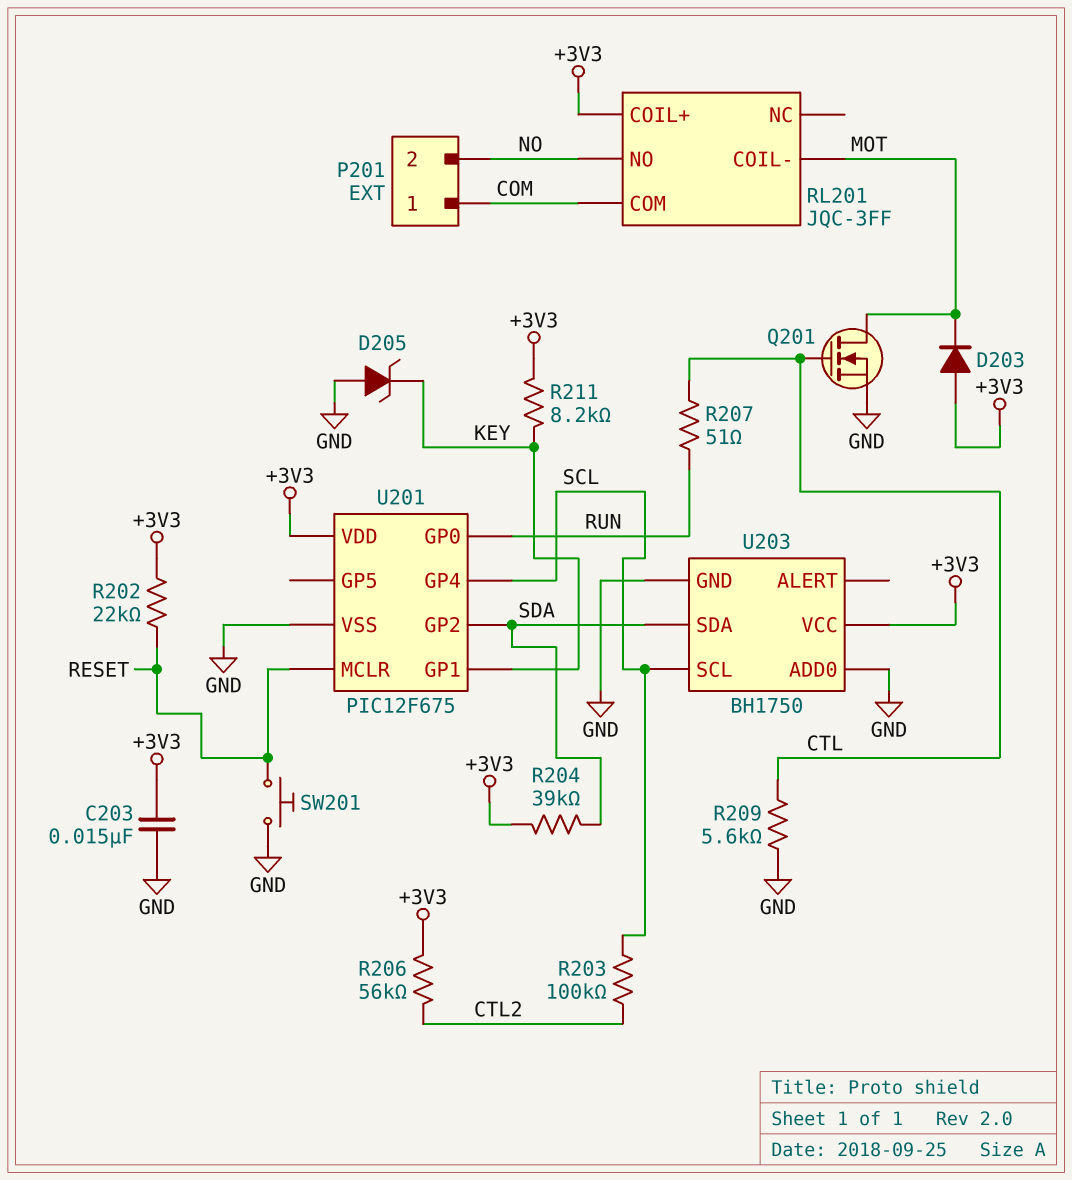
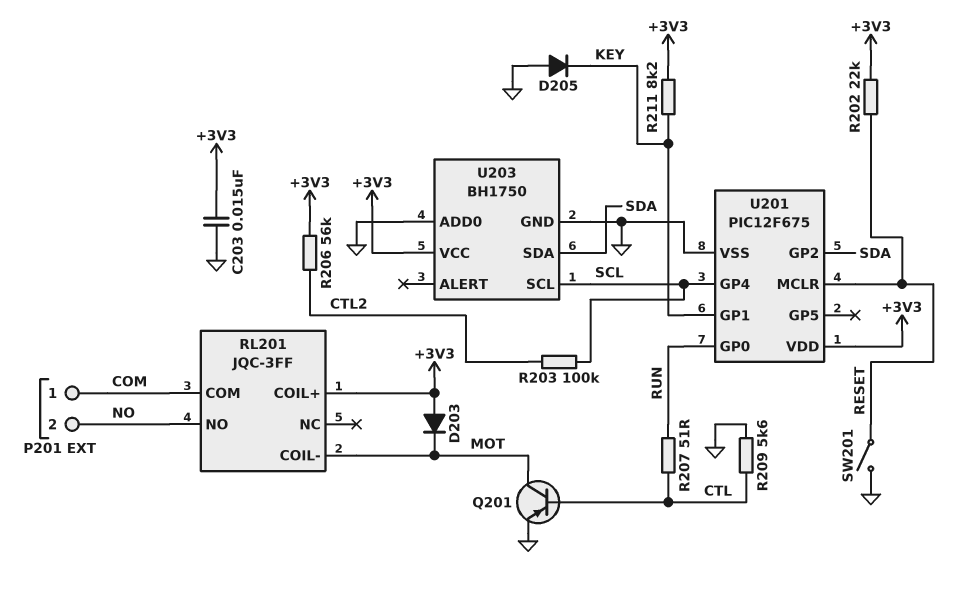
D205: zener (A GND, K KEY) -> diode (A GND, K KEY)
Q201: NMOS (G CTL, D MOT, S GND) -> PNP (B CTL, C MOT, E GND)
R204: 39k (+3V3, SDA) -> none
SW201: button (GND, RESET) -> switch (GND, RESET)

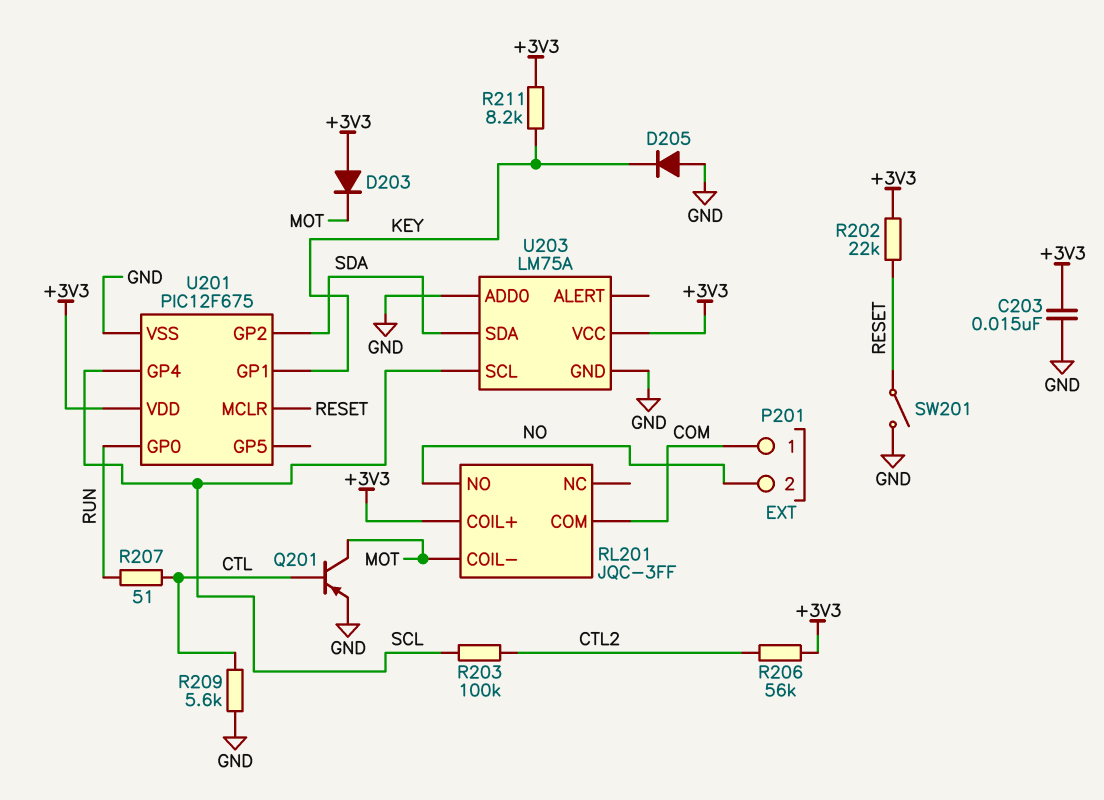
U203: BH1750 -> LM75A

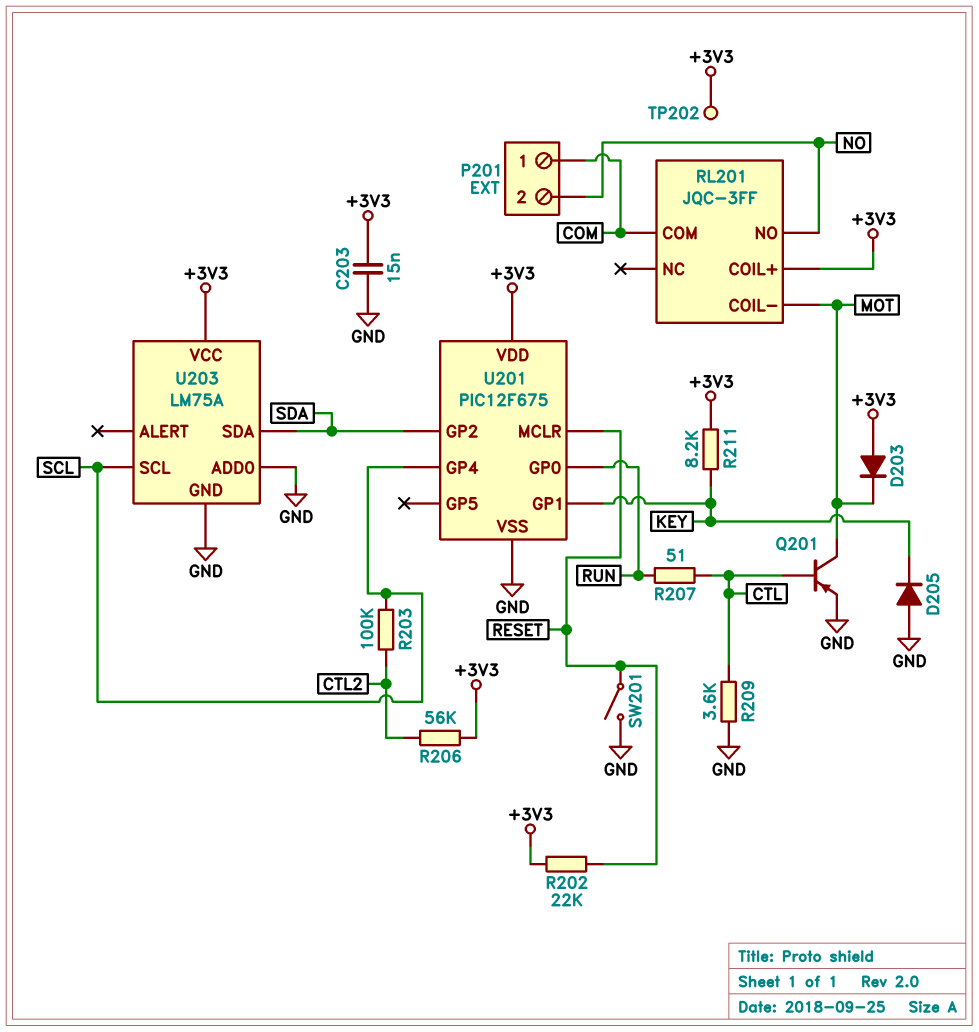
R209: 5.6k (CTL, GND) -> 3.6k (CTL, GND)
TP202: none -> test point (+3V3)

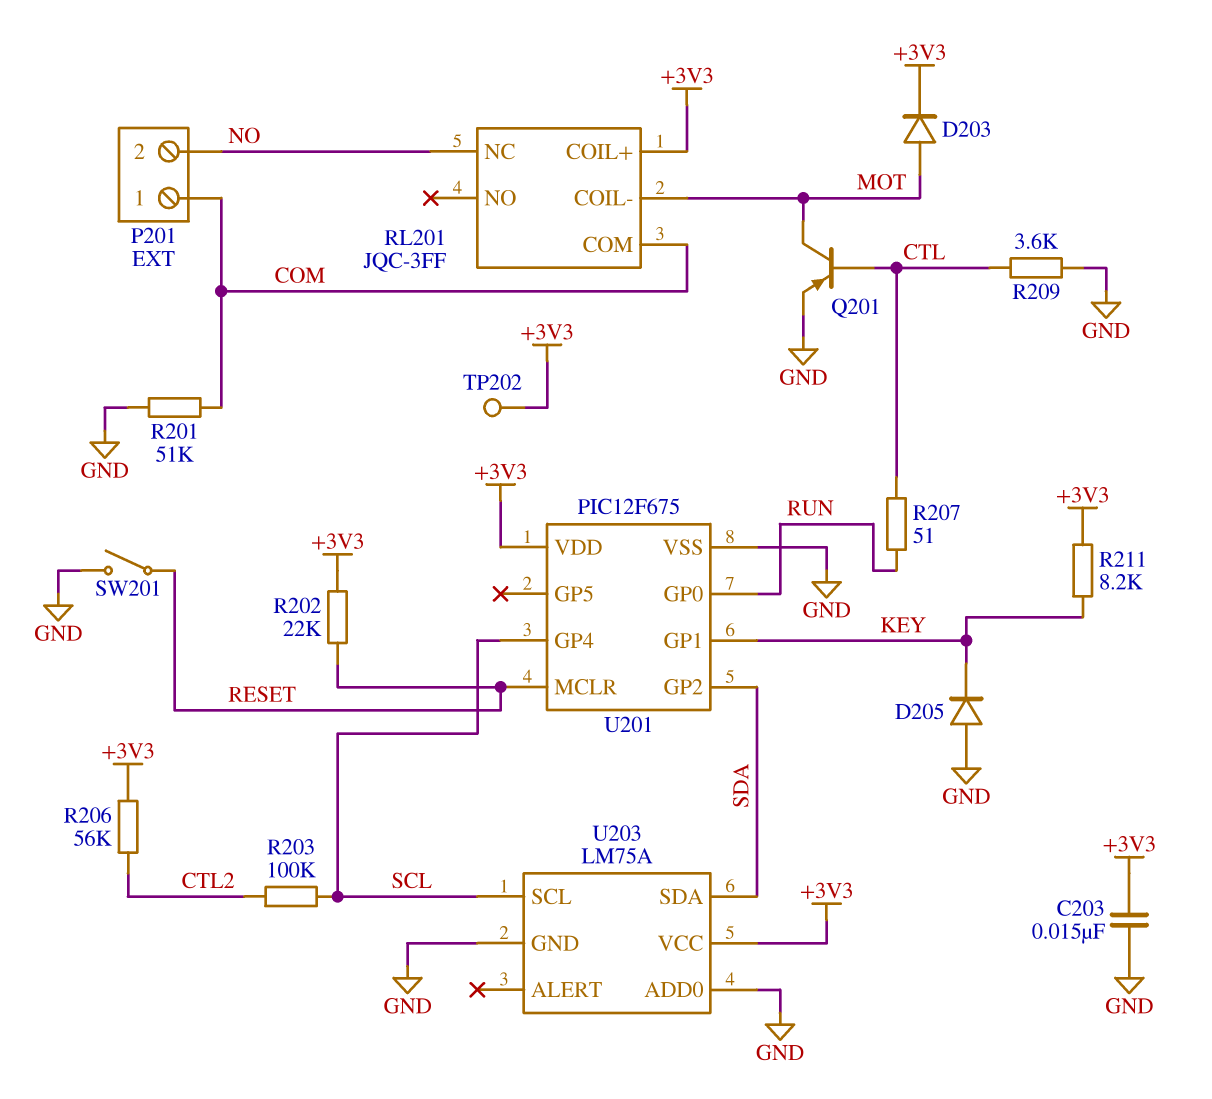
D203: diode (A +3V3, K MOT) -> diode (A MOT, K +3V3)
R201: none -> 51k (COM, GND)
RL201 pin NC: none -> NO
RL201 pin NO: NO -> none

